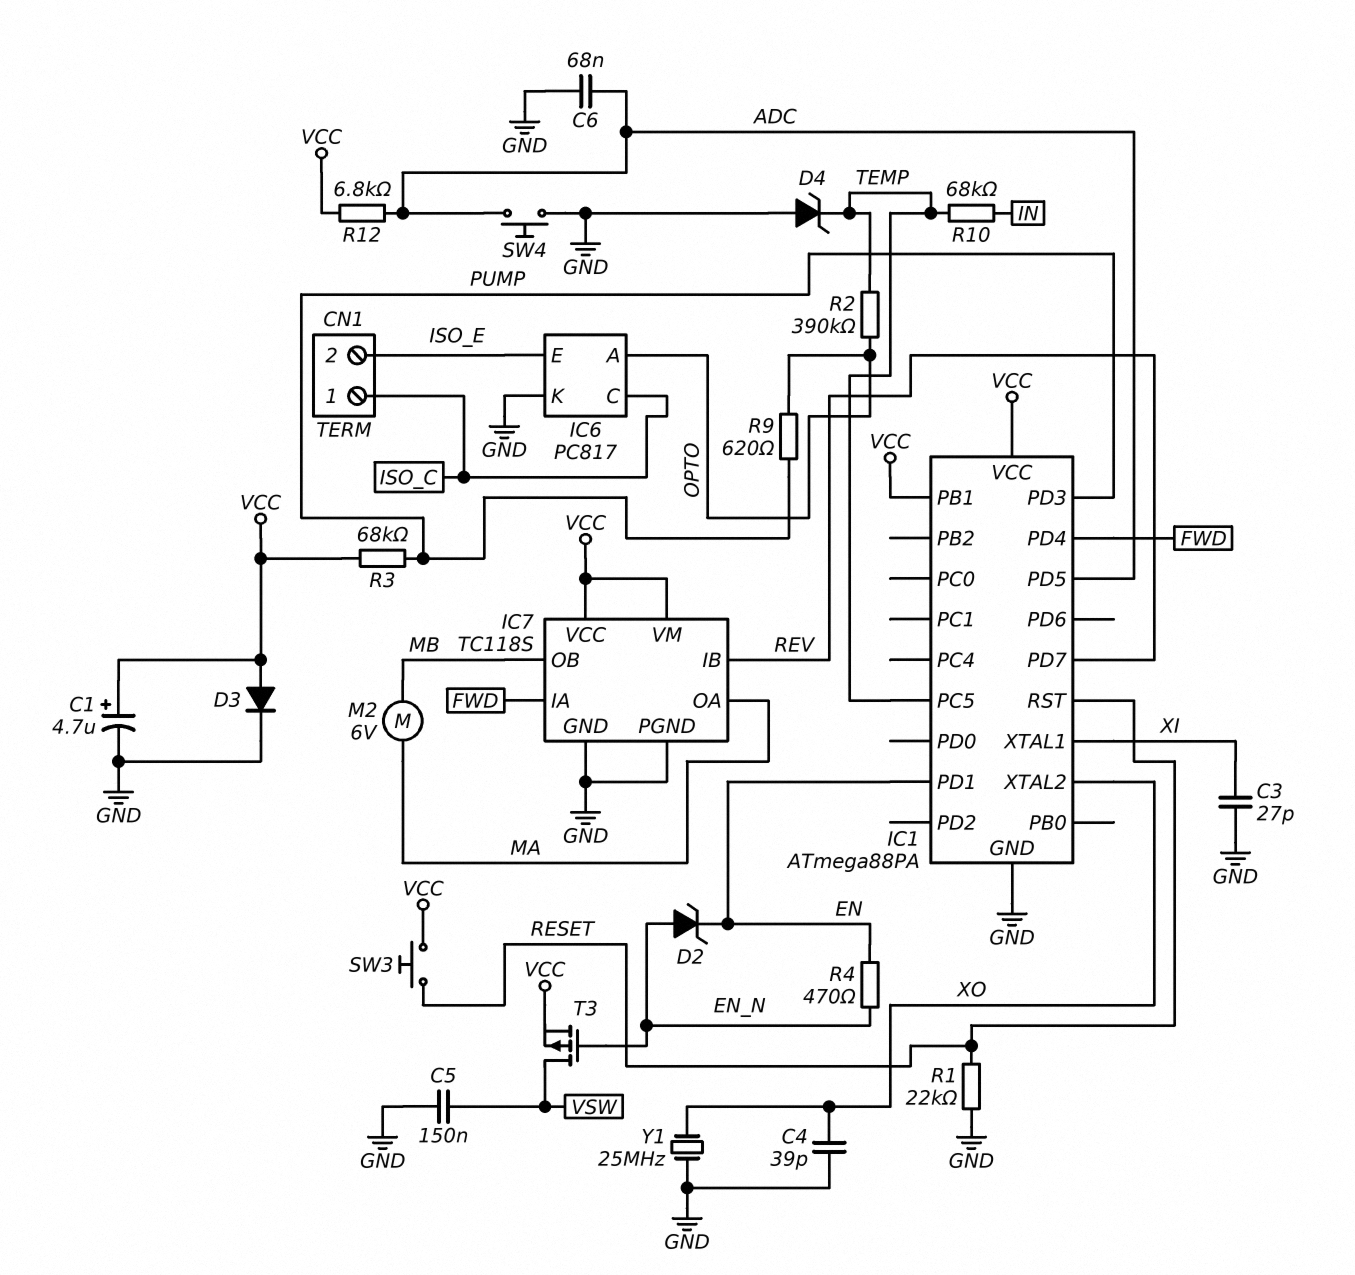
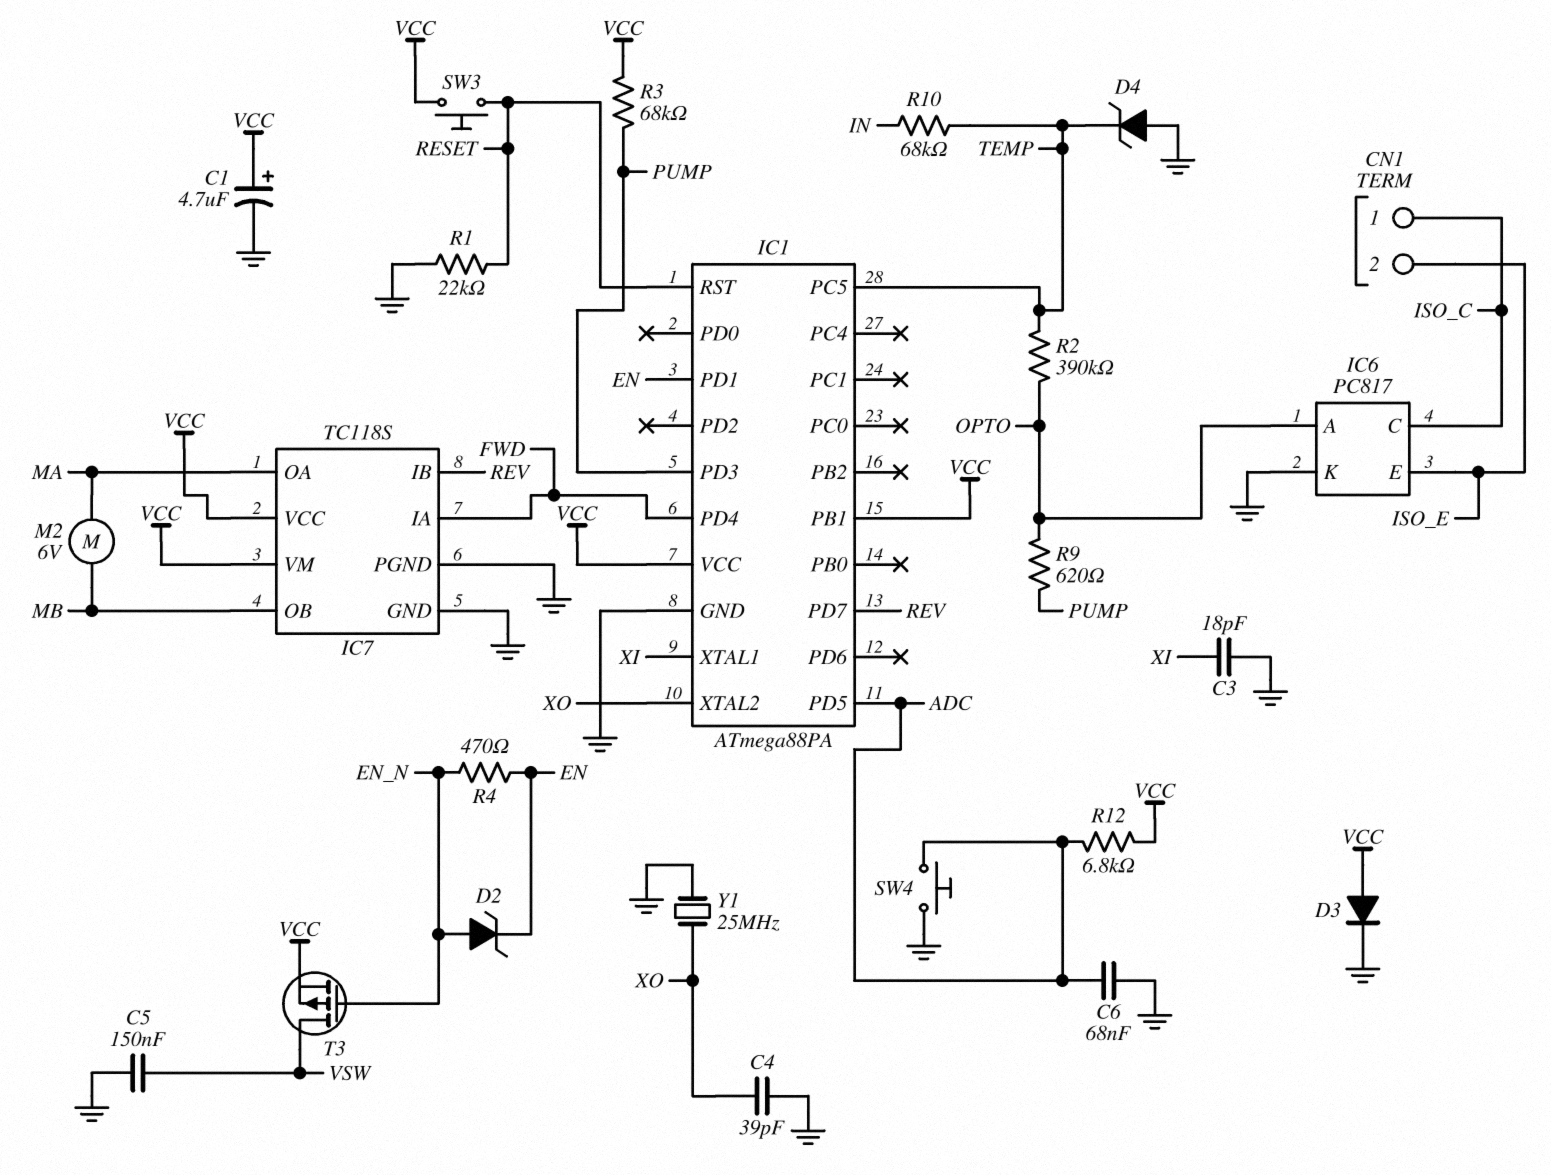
C3: 27pF (GND, XI) -> 18pF (GND, XI)

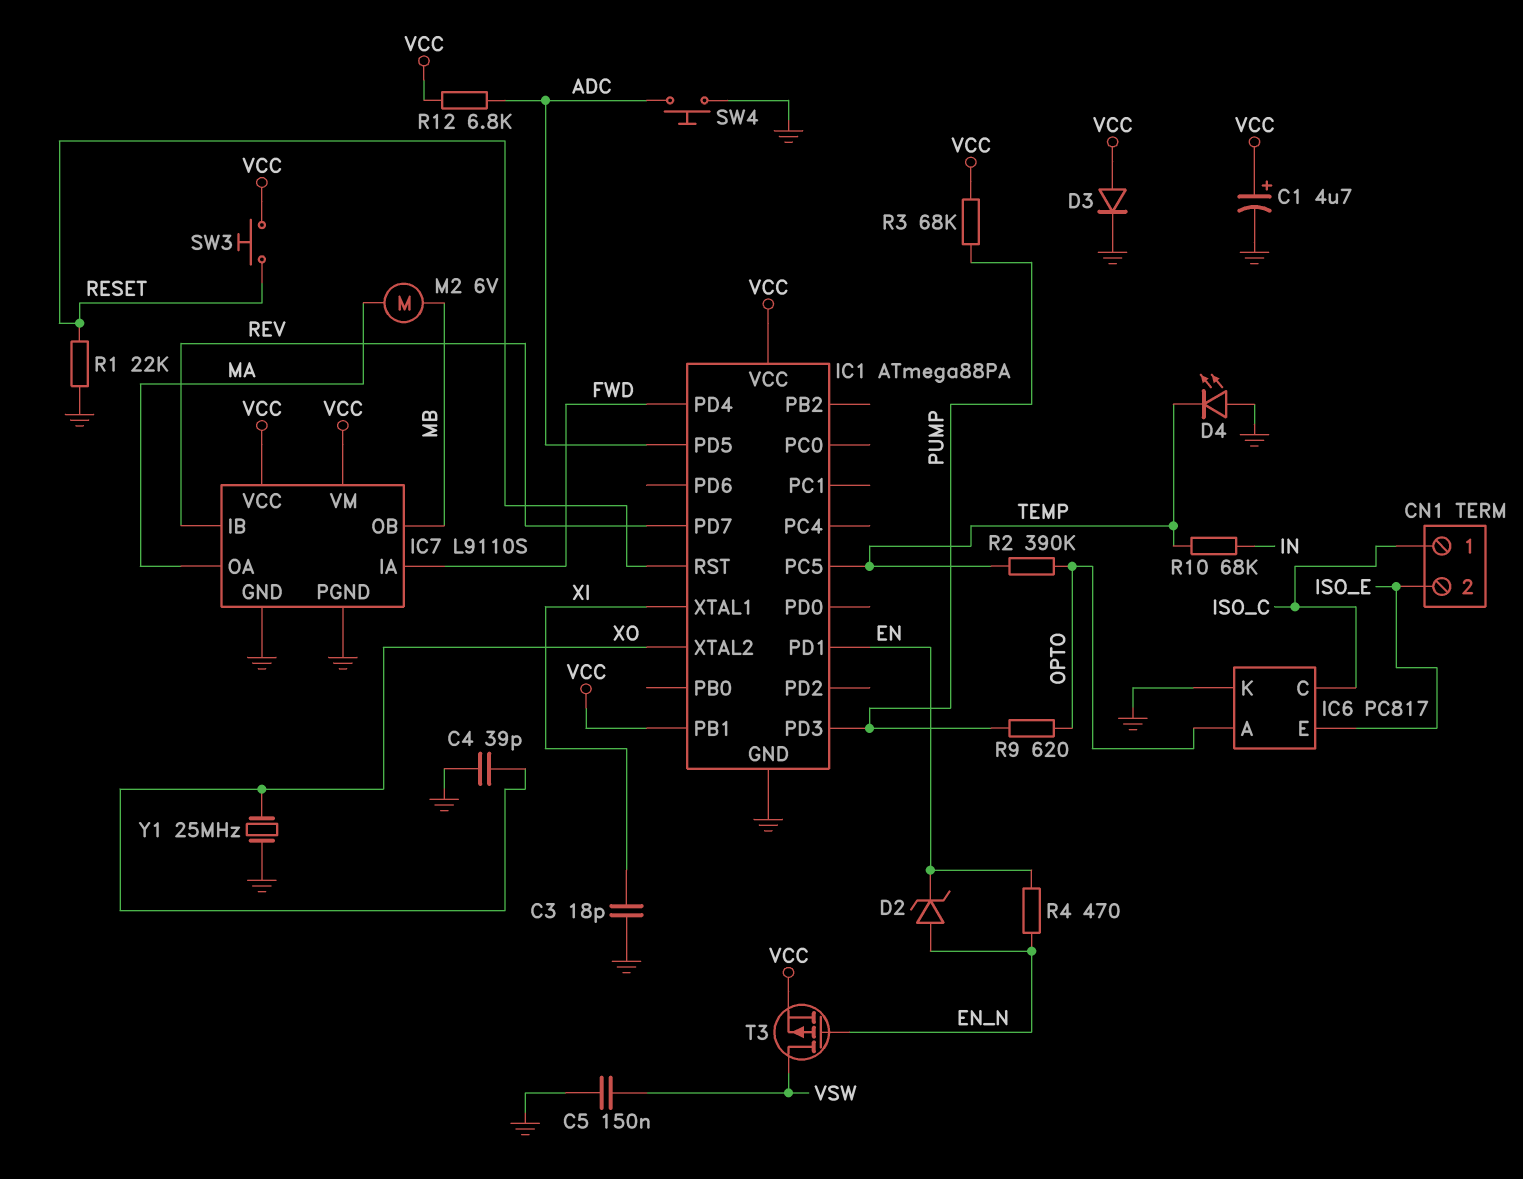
C6: 68nF (ADC, GND) -> none
D4: zener (A GND, K TEMP) -> LED (A GND, K TEMP)
IC7: TC118S -> L9110S

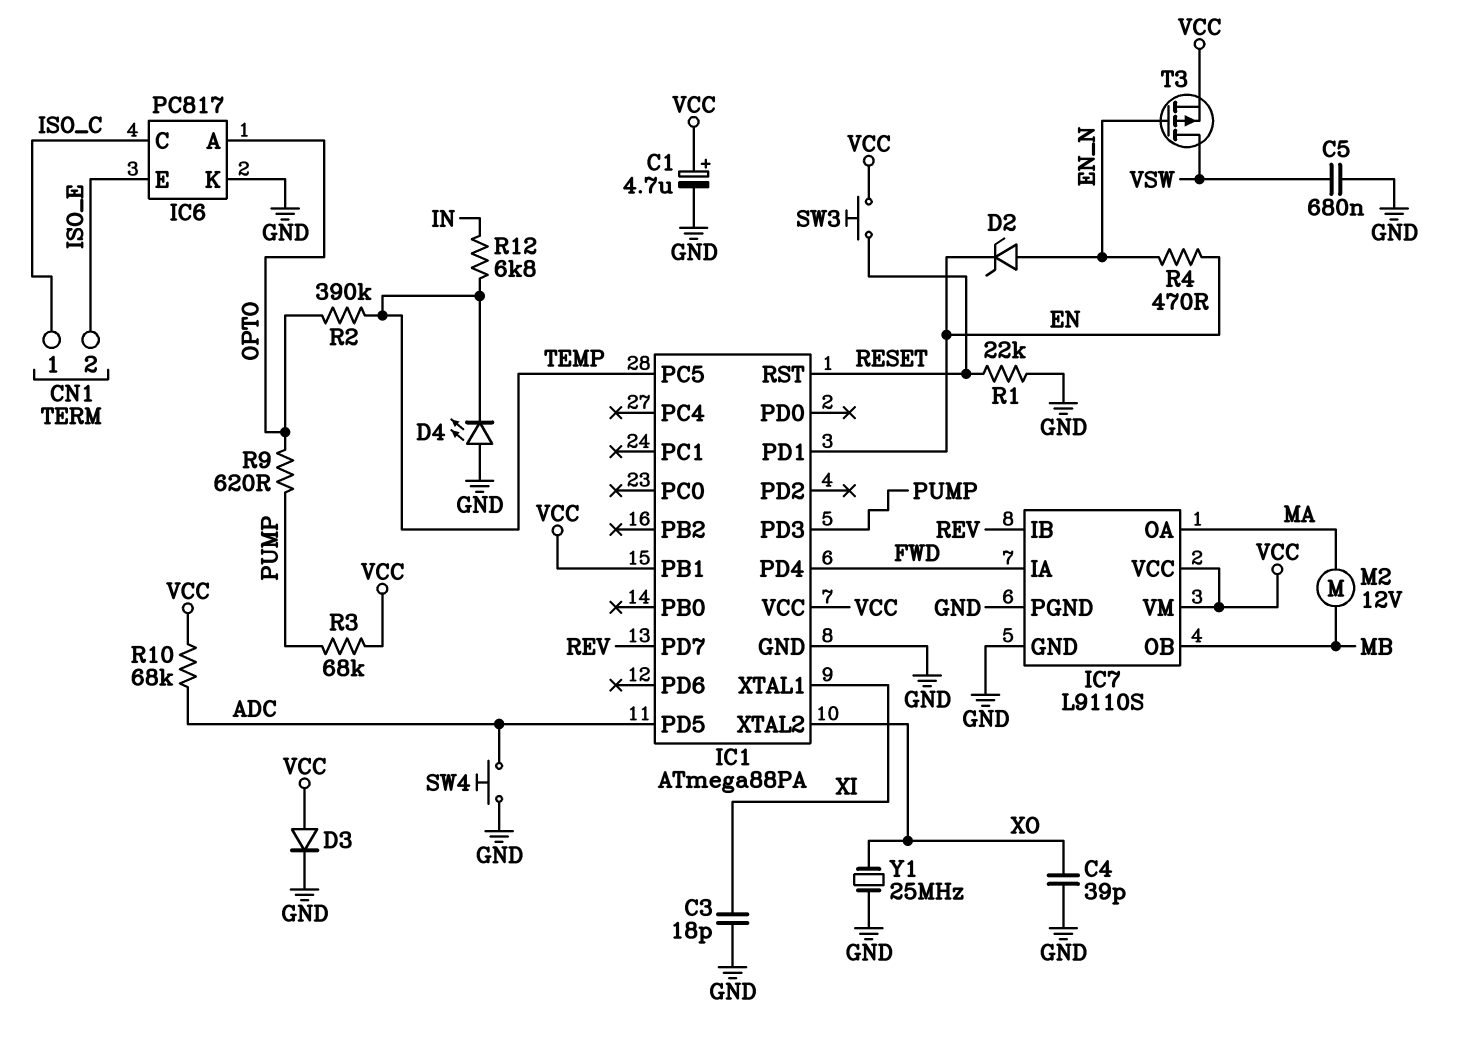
C5: 150nF (GND, VSW) -> 680nF (GND, VSW)
M2: motor 6V (MA, MB) -> motor 12V (MA, MB)
R10: 68k (IN, TEMP) -> 68k (ADC, VCC)
R12: 6.8k (ADC, VCC) -> 6.8k (IN, TEMP)

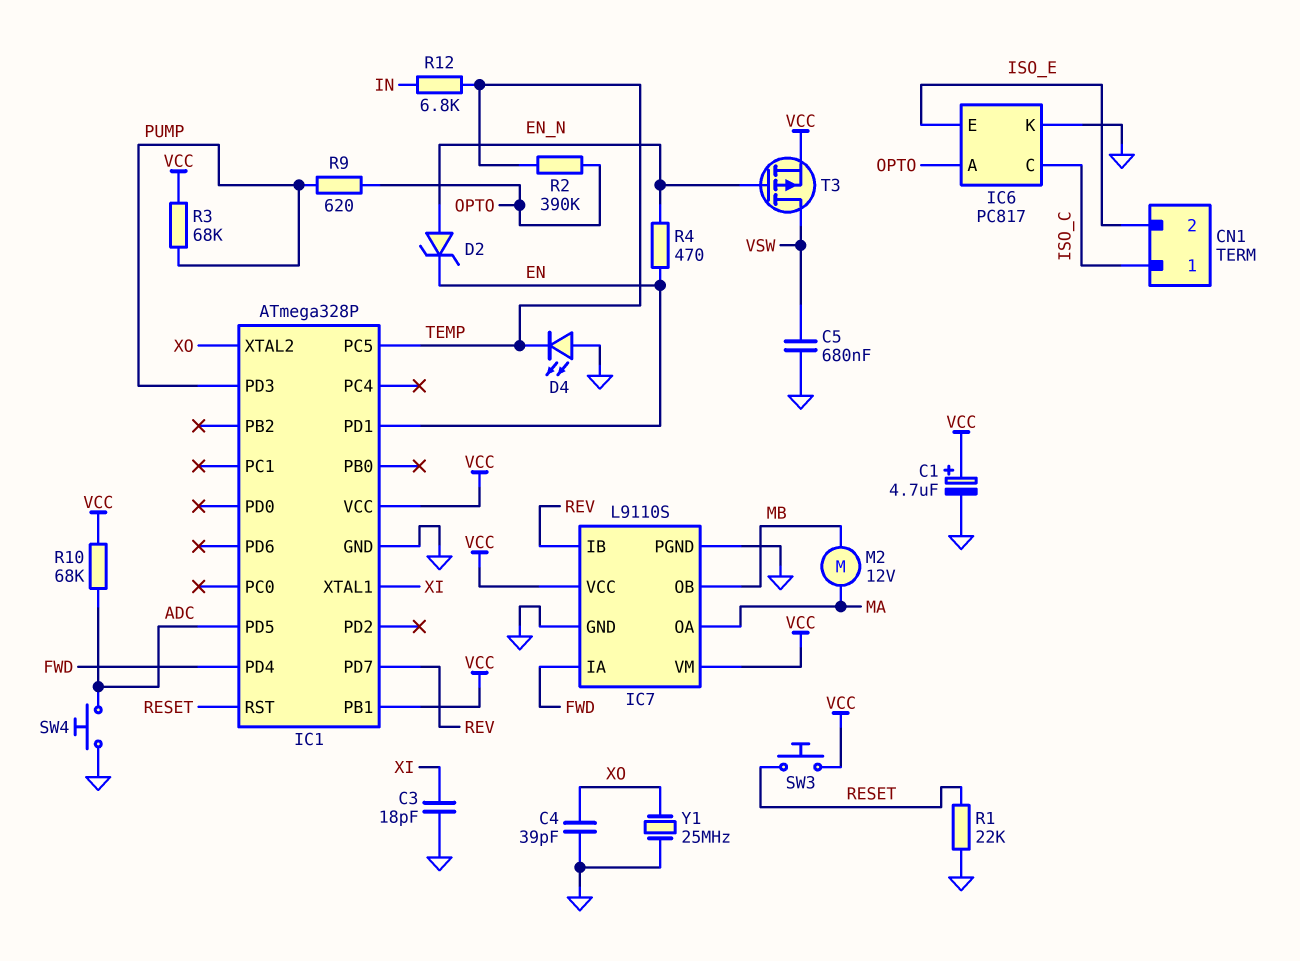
D3: diode (A VCC, K GND) -> none
IC1: ATmega88PA -> ATmega328P

